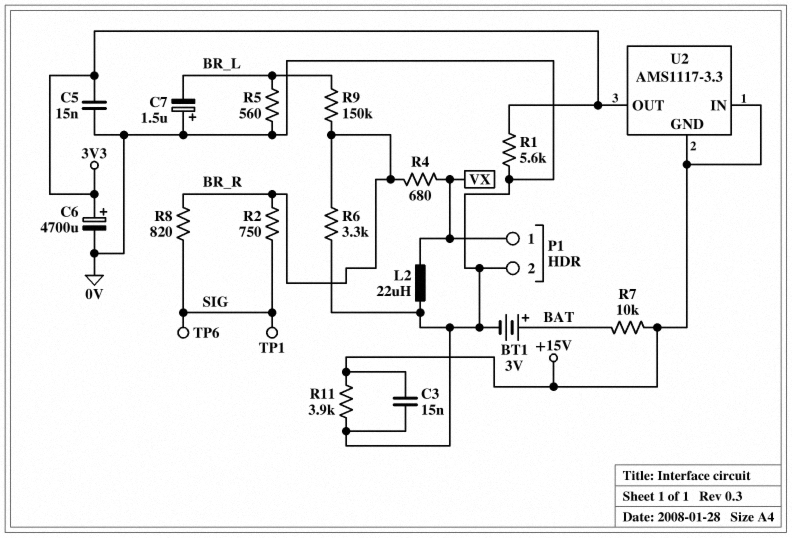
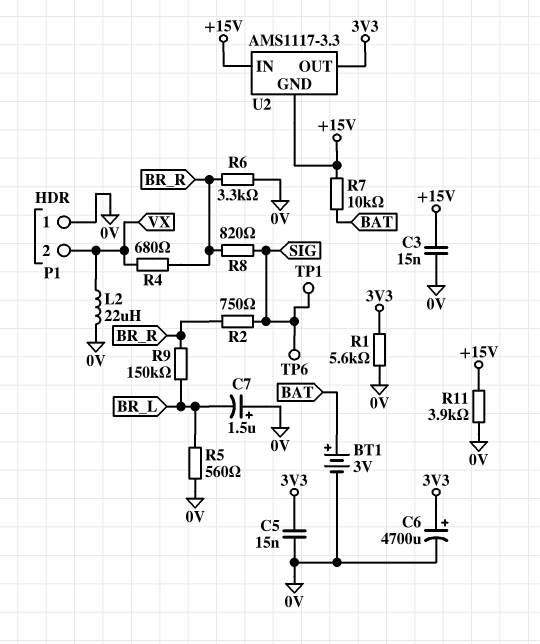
P1 pin 1: VX -> 0V
P1 pin 2: 0V -> VX

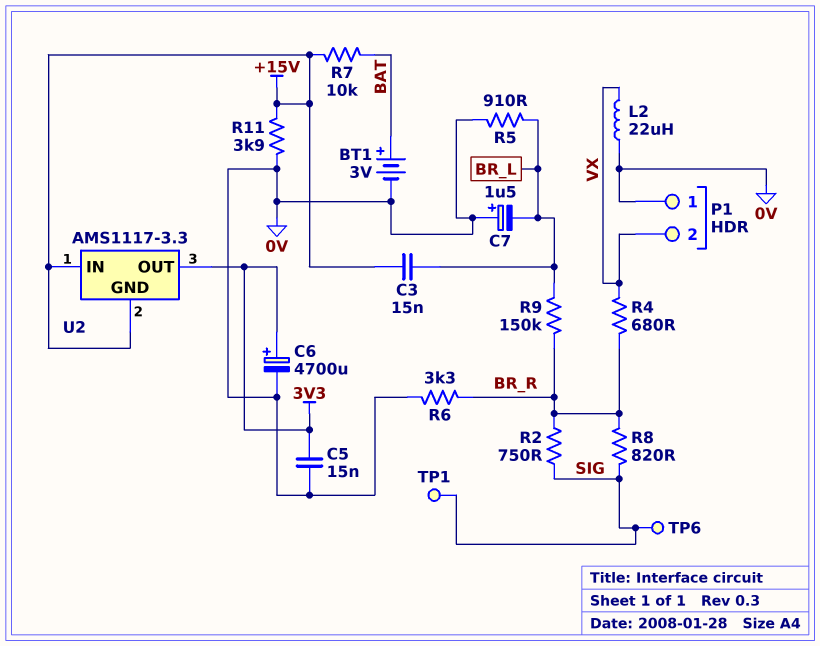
C3: 15nF (+15V, 0V) -> 15nF (+15V, BR_L)
R1: 5.6k (0V, 3V3) -> none
R5: 560 (0V, BR_L) -> 910 (0V, BR_L)

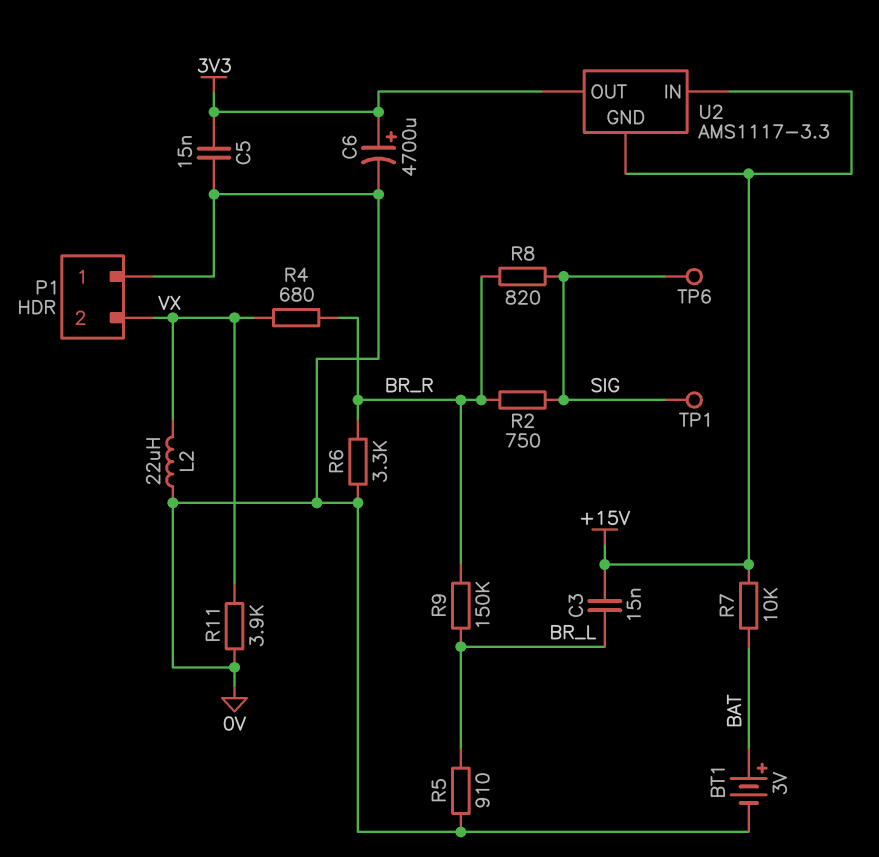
C7: 1.5uF (plus 0V, minus BR_L) -> none
R11: 3.9k (+15V, 0V) -> 3.9k (0V, VX)

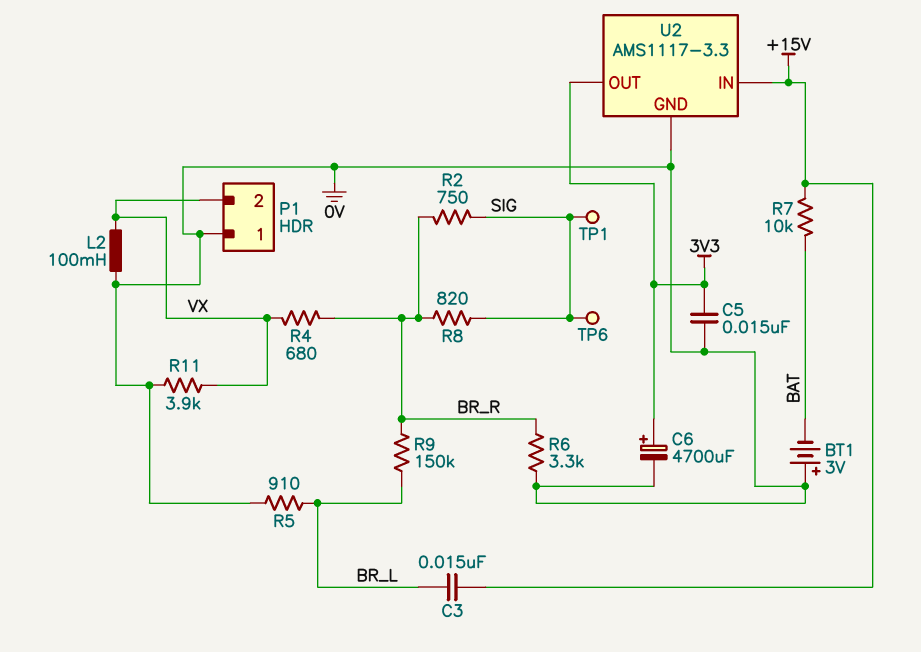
BT1: 3V (plus BAT, minus 0V) -> 3V (plus 0V, minus BAT)
L2: 22uH (0V, VX) -> 100mH (0V, VX)
U2 pin GND: +15V -> 0V

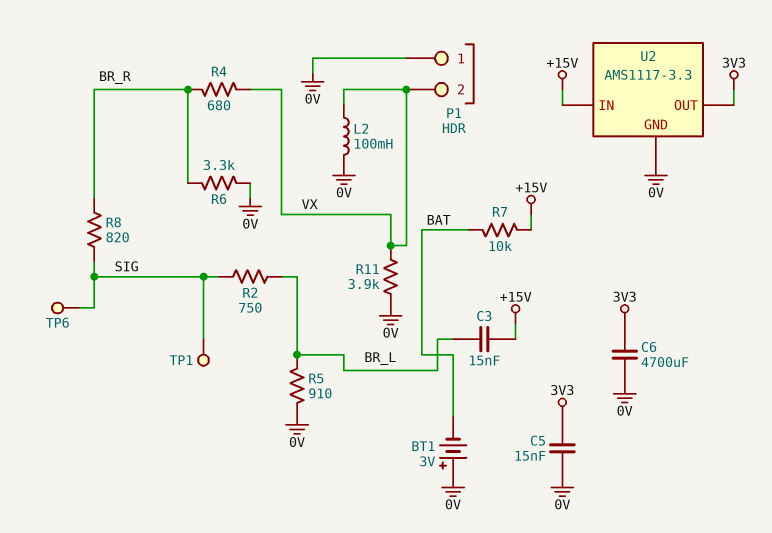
C6: 4700uF (plus 3V3, minus 0V) -> 4700uF (0V, 3V3)
R2: 750 (BR_R, SIG) -> 750 (BR_L, SIG)
R9: 150k (BR_L, BR_R) -> none

